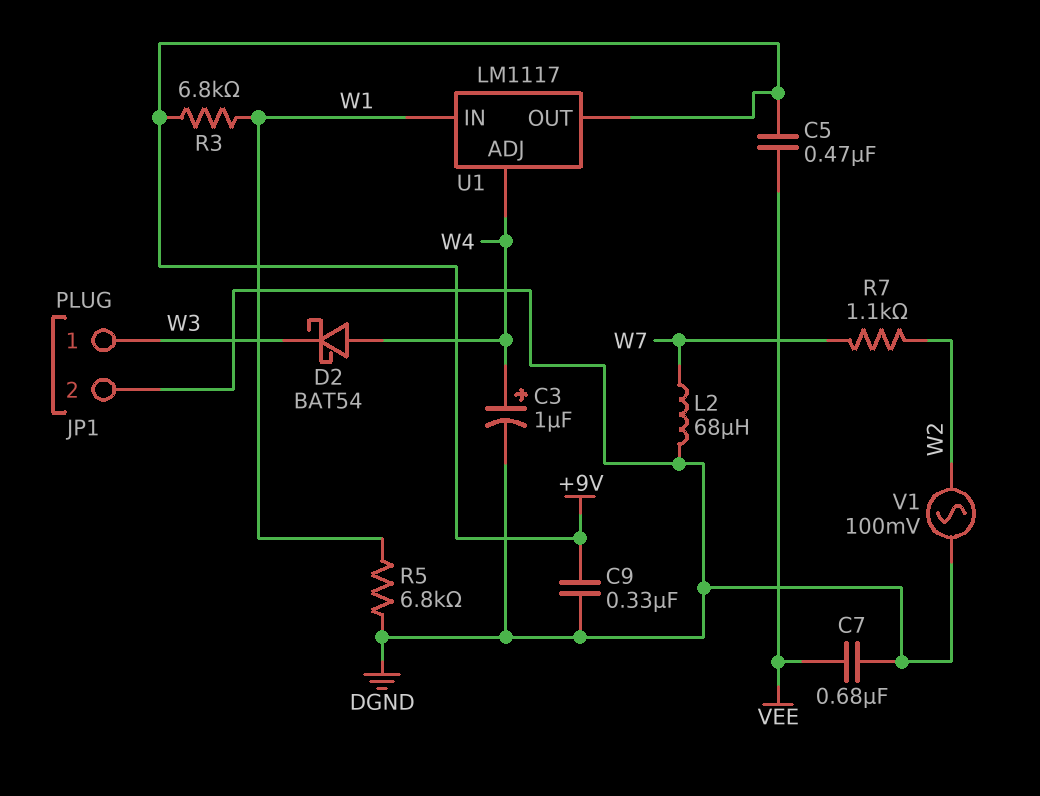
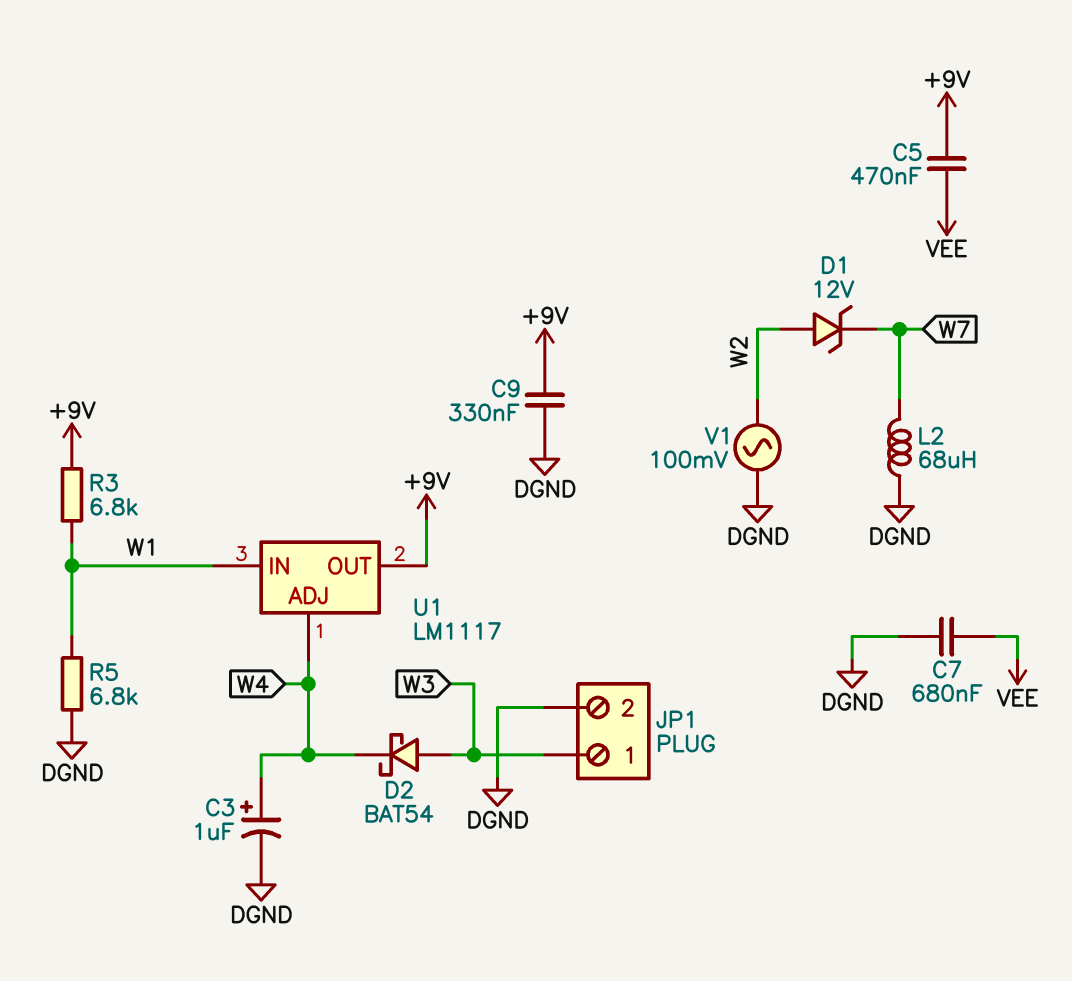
D1: none -> zener 12V (A W2, K W7)
D2: schottky BAT54 (A W4, K W3) -> schottky BAT54 (A W3, K W4)
R7: 1.1k (W2, W7) -> none

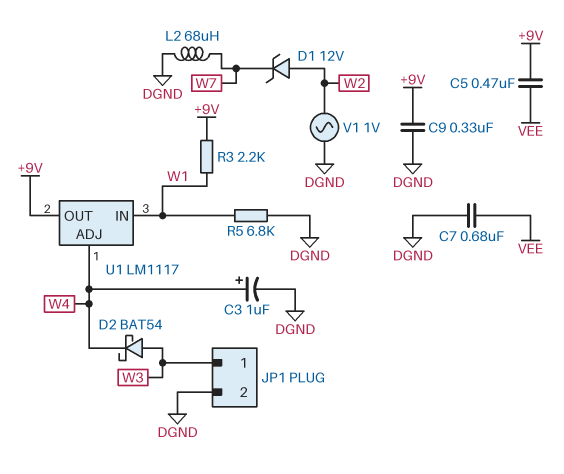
R3: 6.8k (+9V, W1) -> 2.2k (+9V, W1)
V1: AC 100mV (DGND, W2) -> AC 1V (DGND, W2)

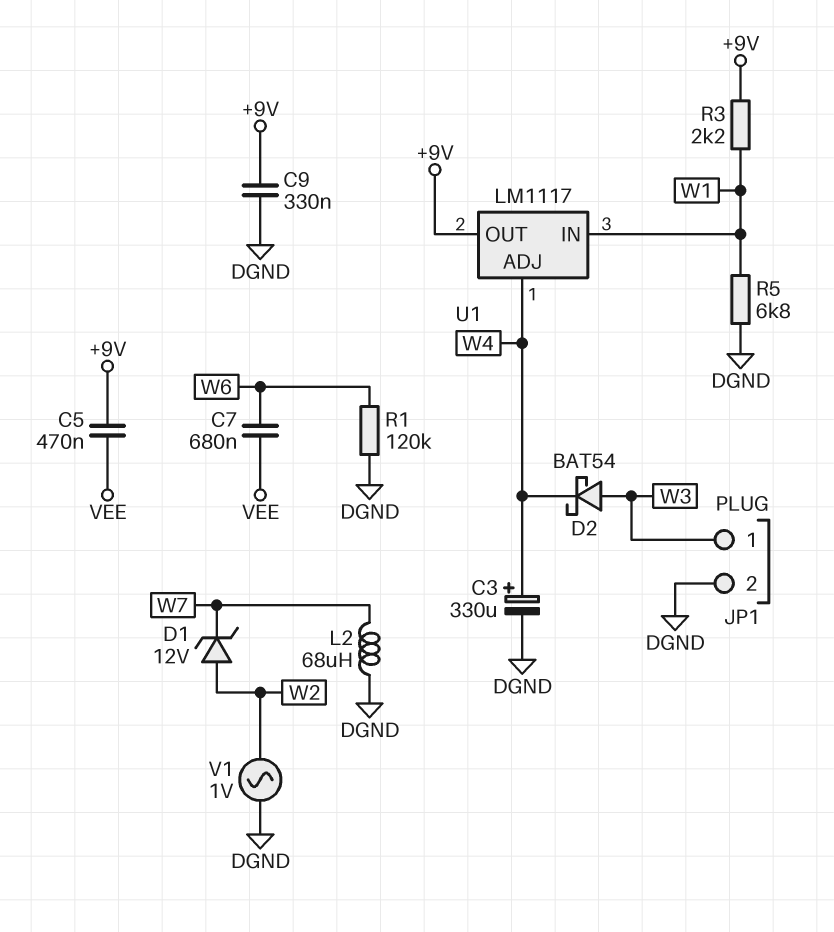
C3: 1uF (plus W4, minus DGND) -> 330uF (plus W4, minus DGND)
C7: 680nF (DGND, VEE) -> 680nF (VEE, W6)
R1: none -> 120k (DGND, W6)

